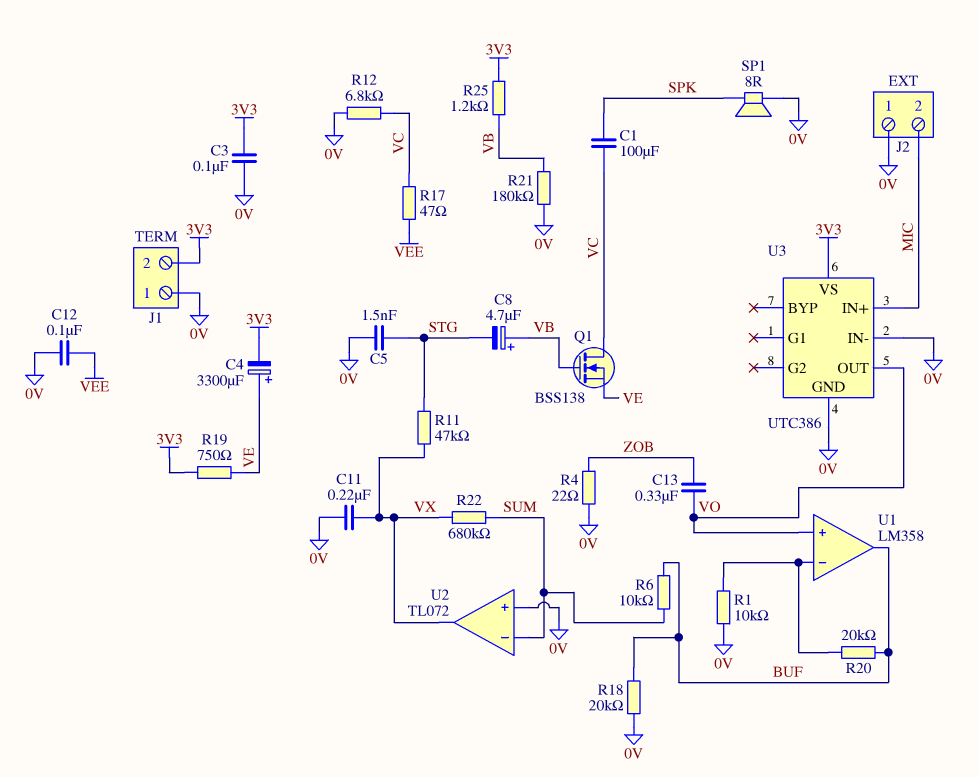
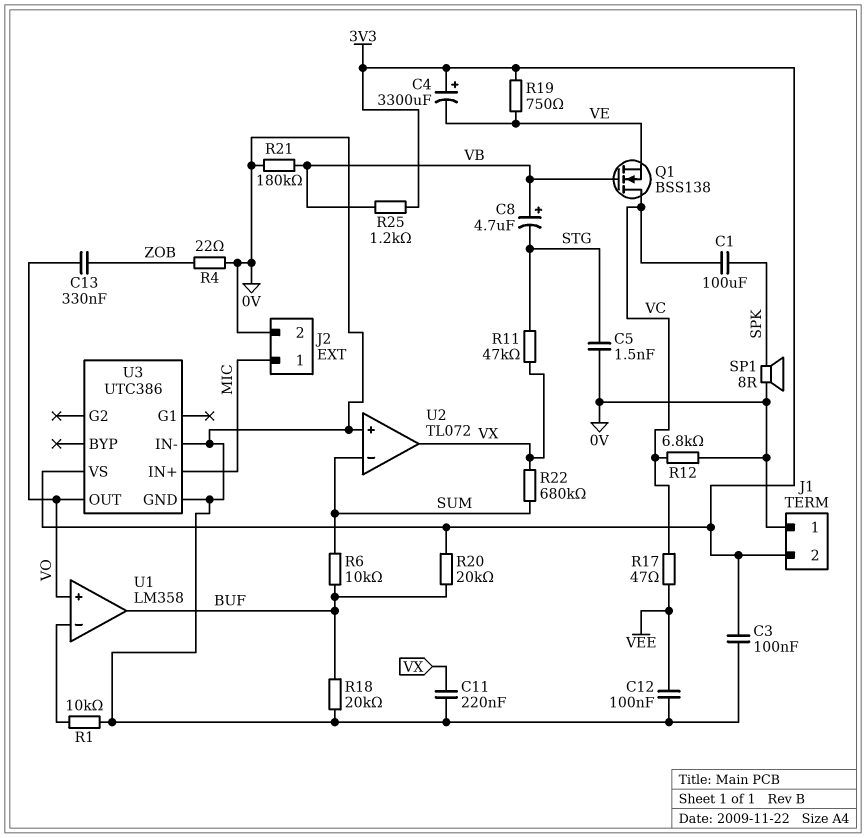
C4: 3300uF (plus VE, minus 3V3) -> 3300uF (plus 3V3, minus VE)
J2 pin 1: 0V -> MIC
J2 pin 2: MIC -> 0V
R20: 20k (BUF, U1/in-) -> 20k (3V3, BUF)

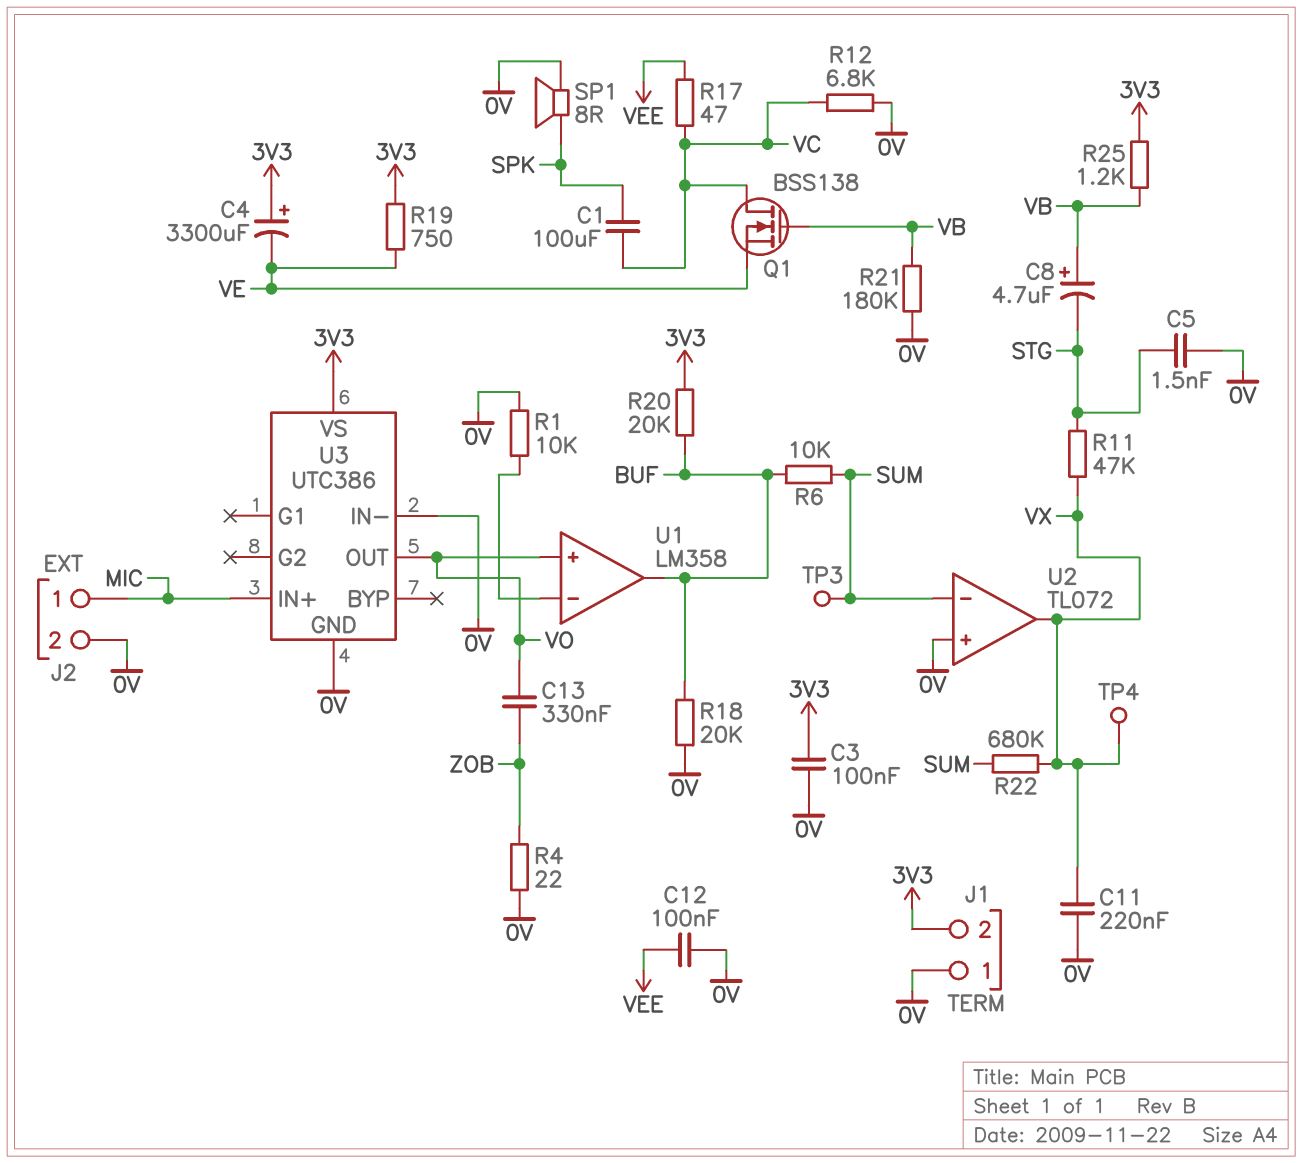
TP3: none -> test point (SUM)
TP4: none -> test point (VX)

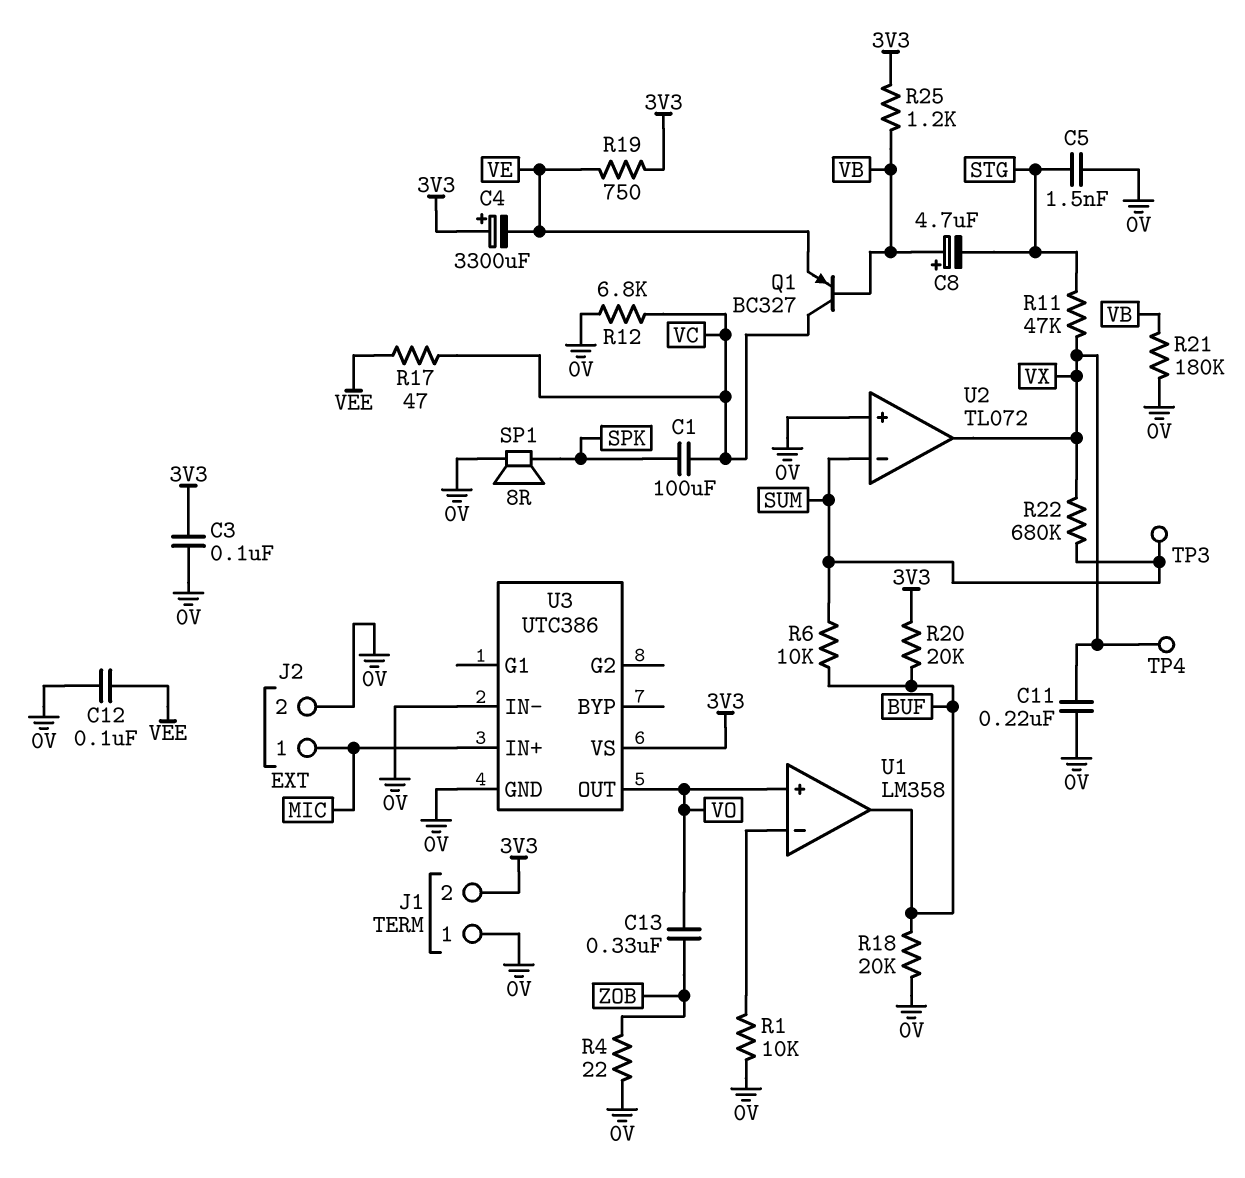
Q1: NMOS BSS138 (G VB, D VC, S VE) -> PNP BC327 (B VB, C VC, E VE)

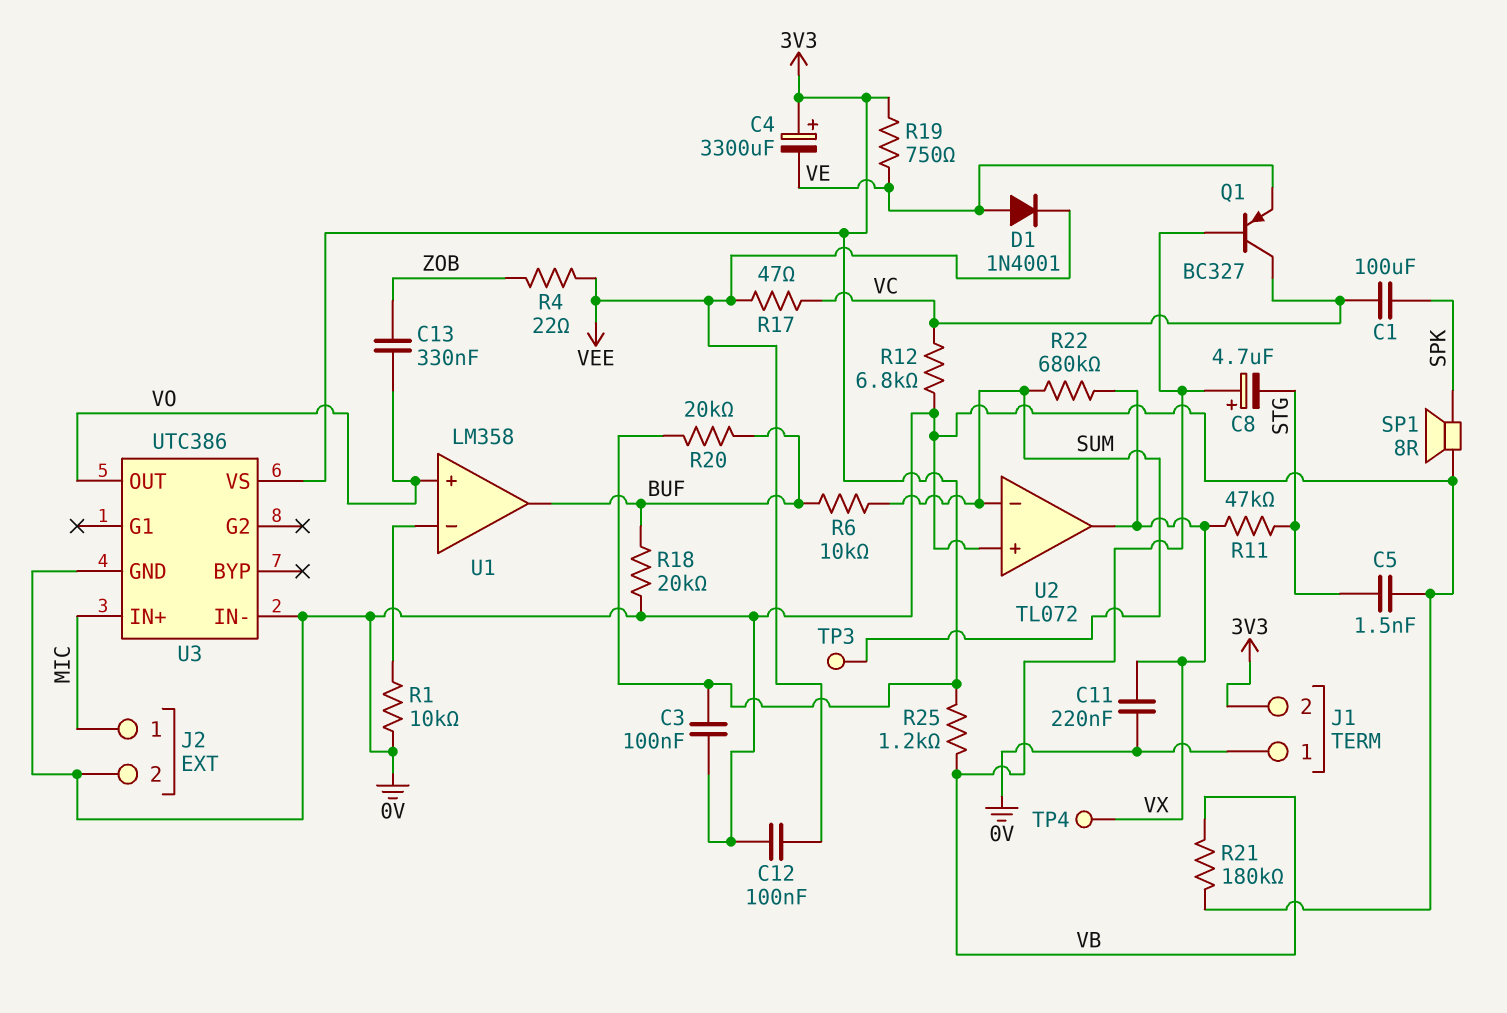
D1: none -> diode 1N4001 (A VE, K VEE)
R4: 22 (0V, ZOB) -> 22 (VEE, ZOB)

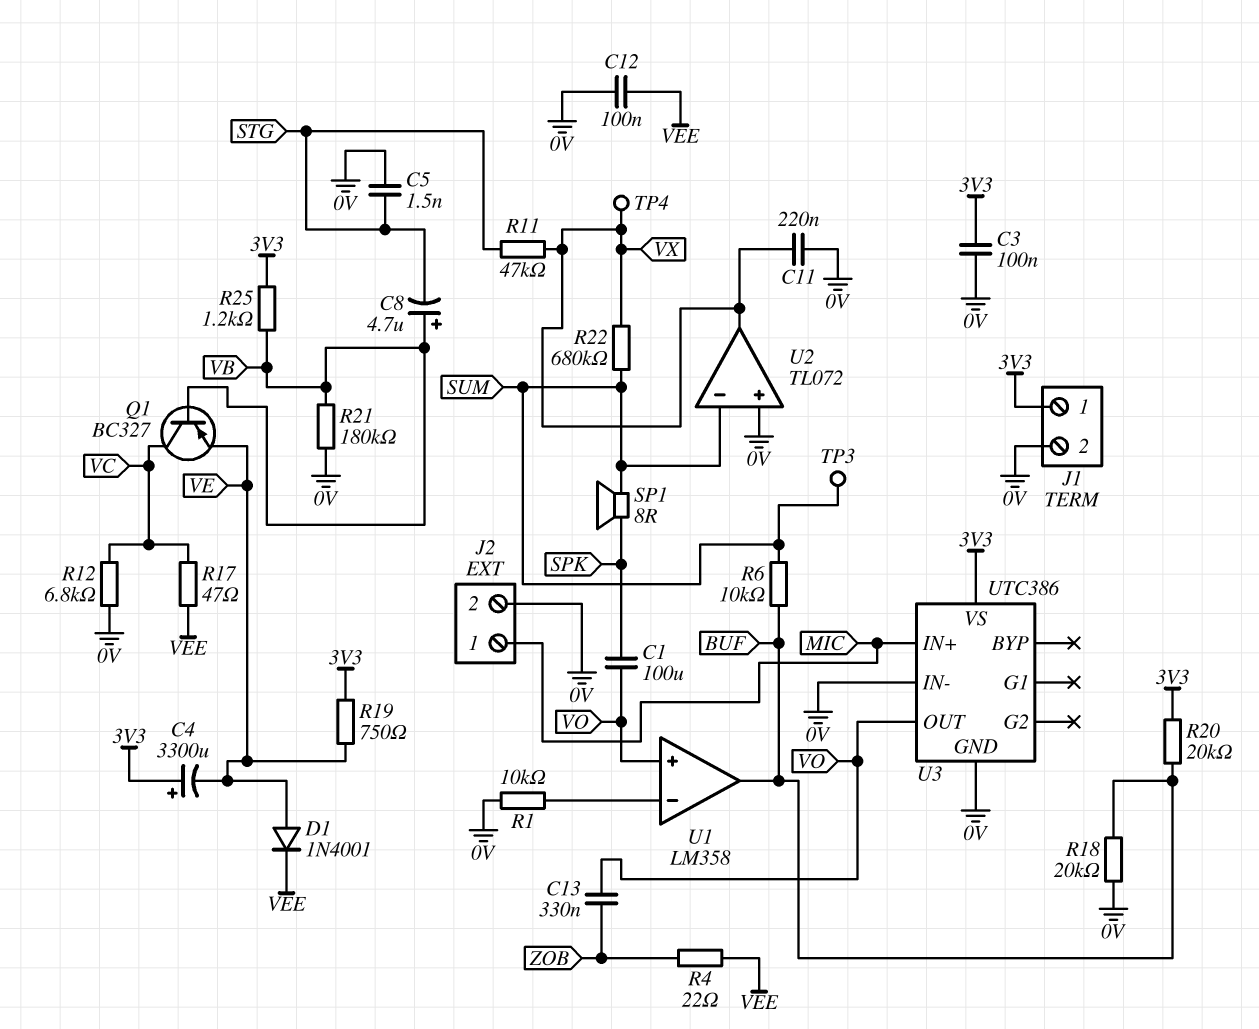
C1: 100uF (SPK, VC) -> 100uF (SPK, VO)
J1 pin 1: 0V -> 3V3
J1 pin 2: 3V3 -> 0V
SP1: speaker 8R (0V, SPK) -> speaker 8R (SPK, SUM)

